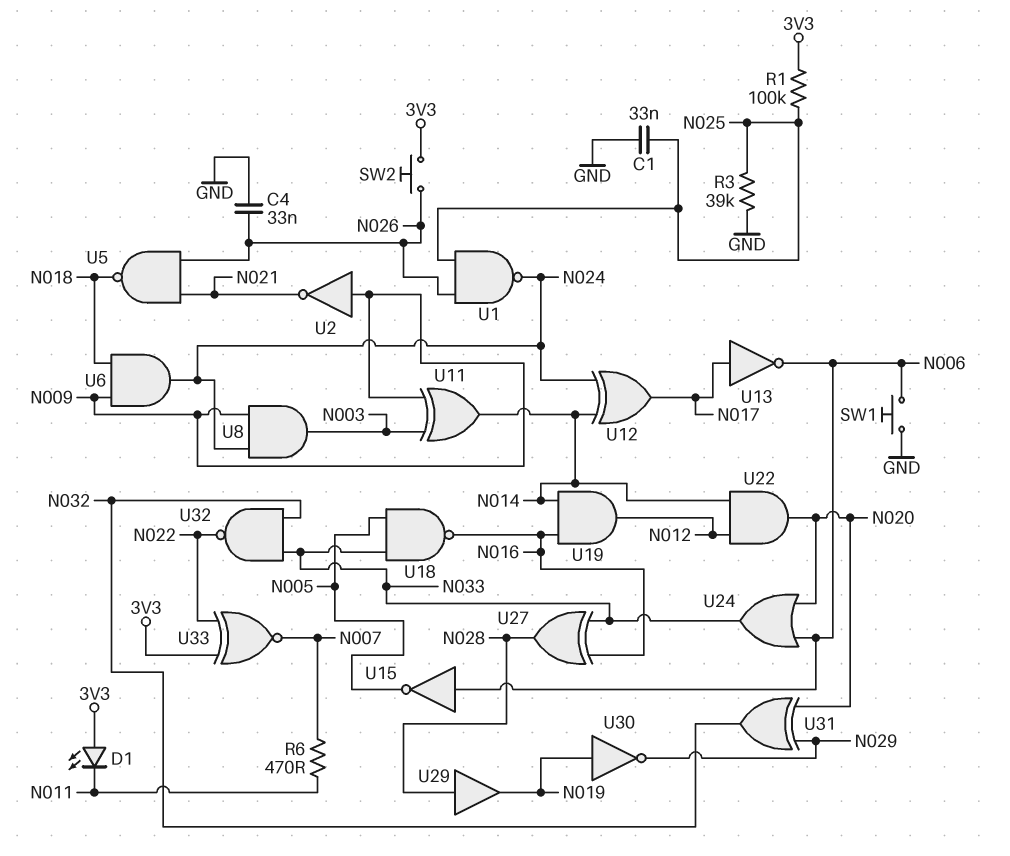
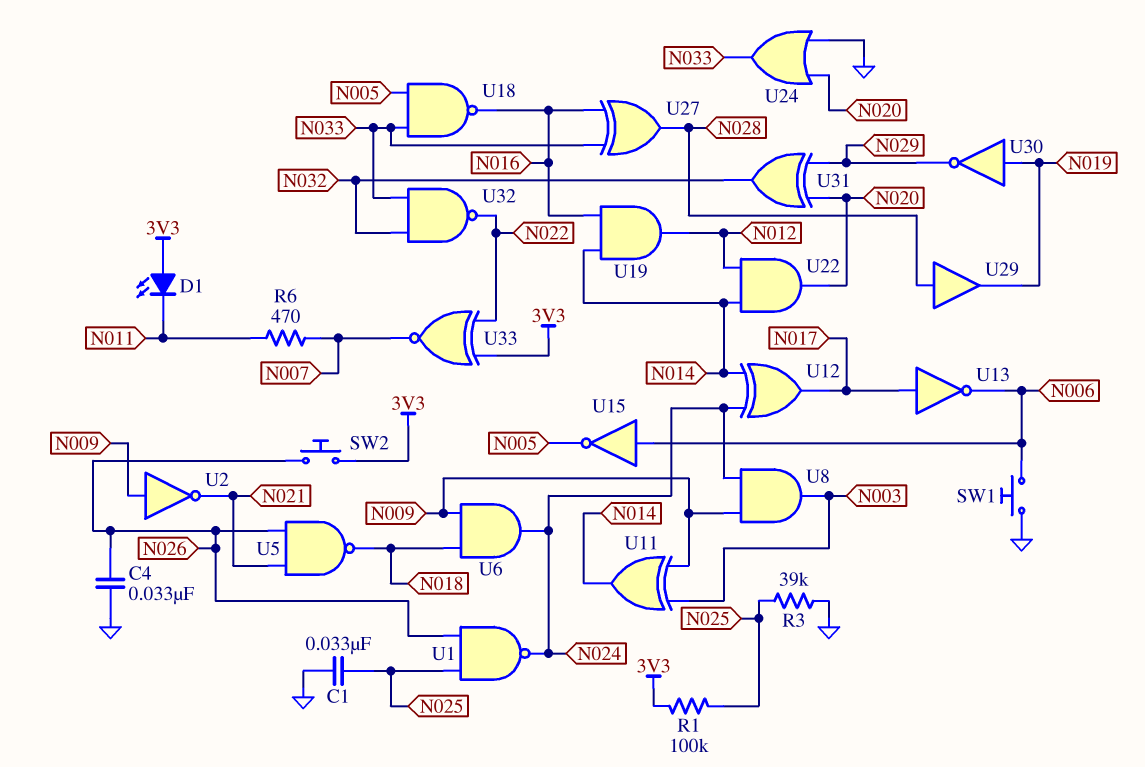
U24: OR (in N006, in N020, out N033) -> OR (in GND, in N020, out N033)

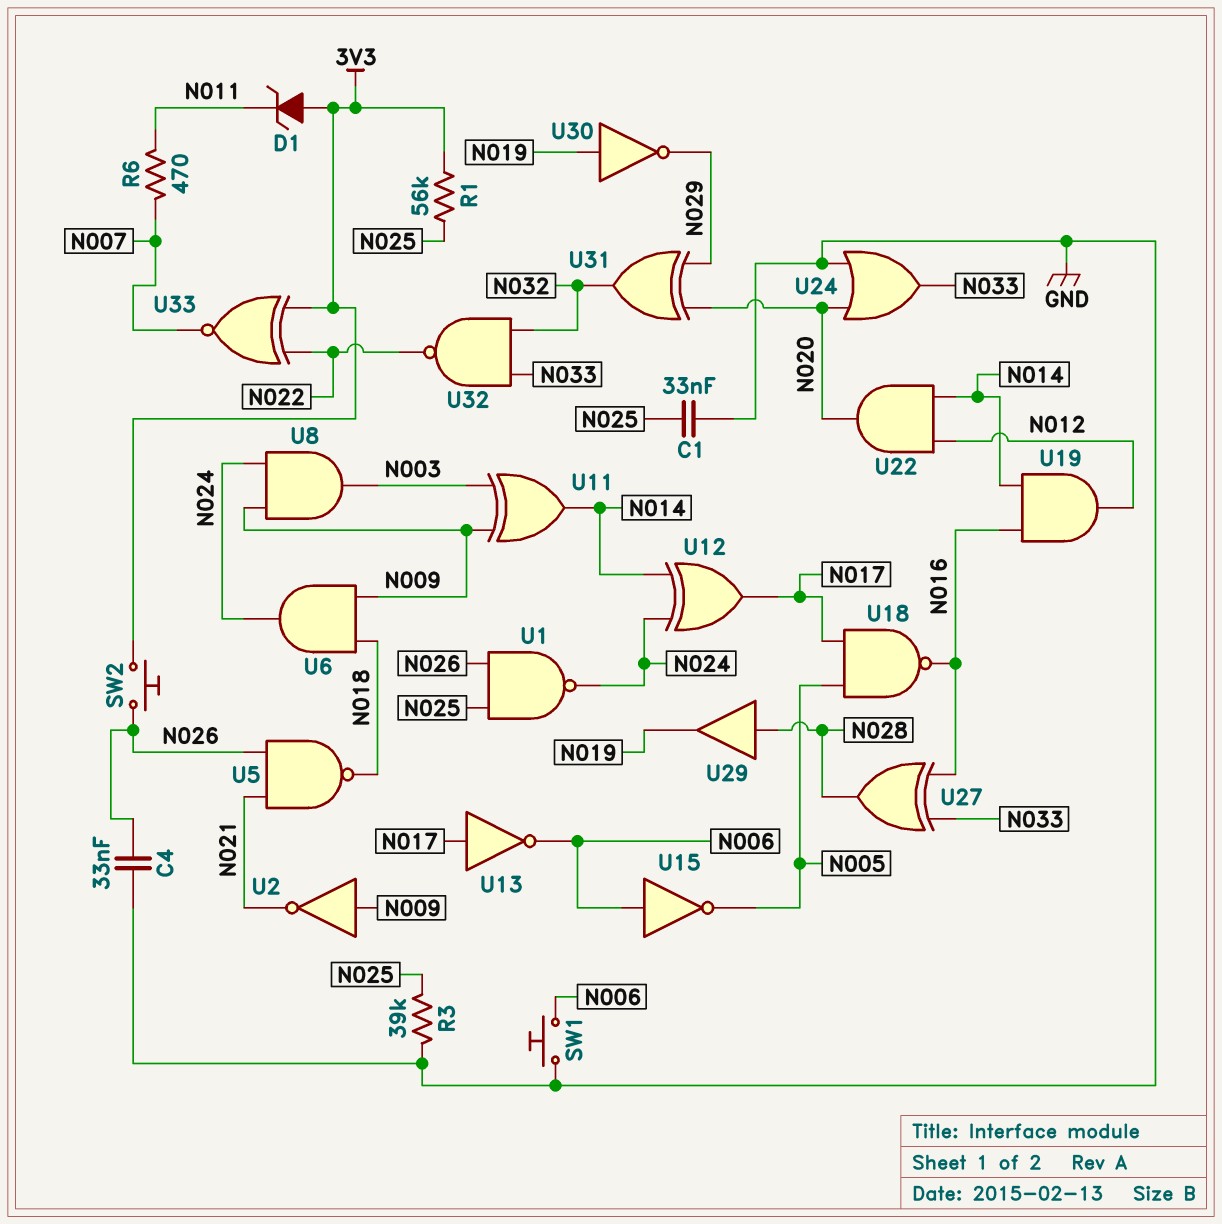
D1: LED (A 3V3, K N011) -> zener (A 3V3, K N011)
R1: 100k (3V3, N025) -> 56k (3V3, N025)
U18: NAND (in N005, in N033, out N016) -> NAND (in N005, in N017, out N016)

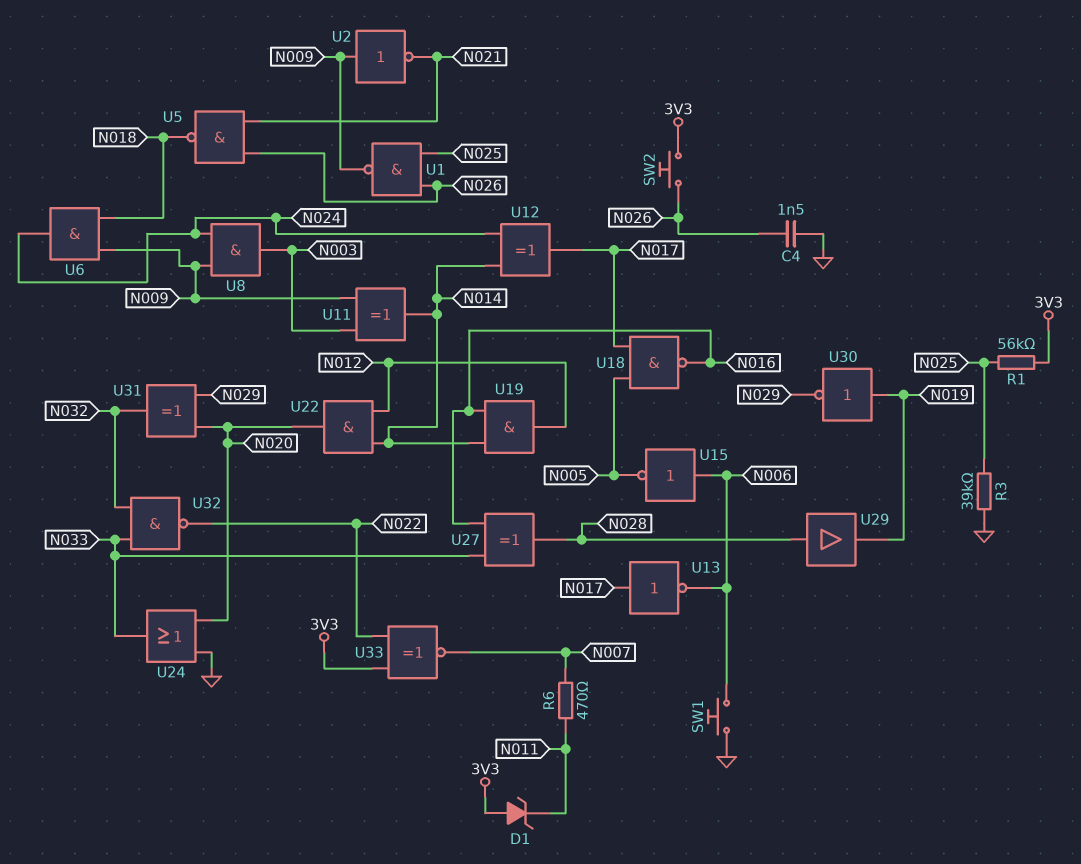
C1: 33nF (GND, N025) -> none
C4: 33nF (GND, N026) -> 1.5nF (GND, N026)
U1: NAND (in N025, in N026, out N024) -> NAND (in N025, in N026, out N009)

